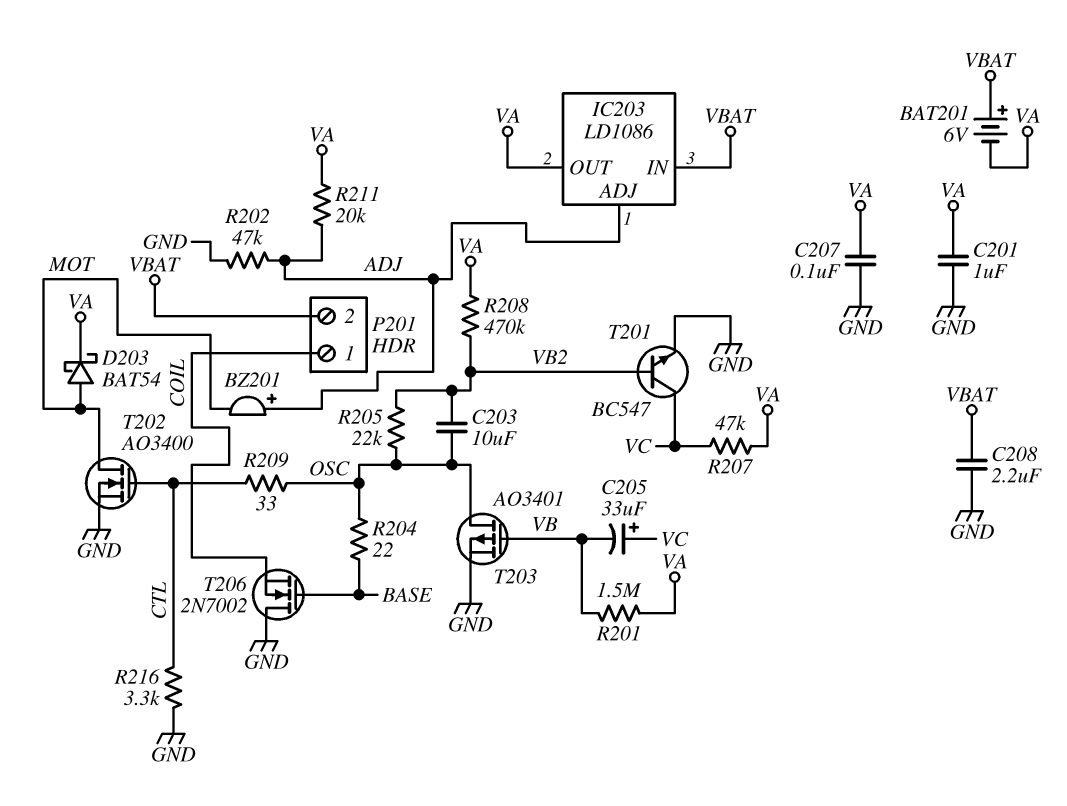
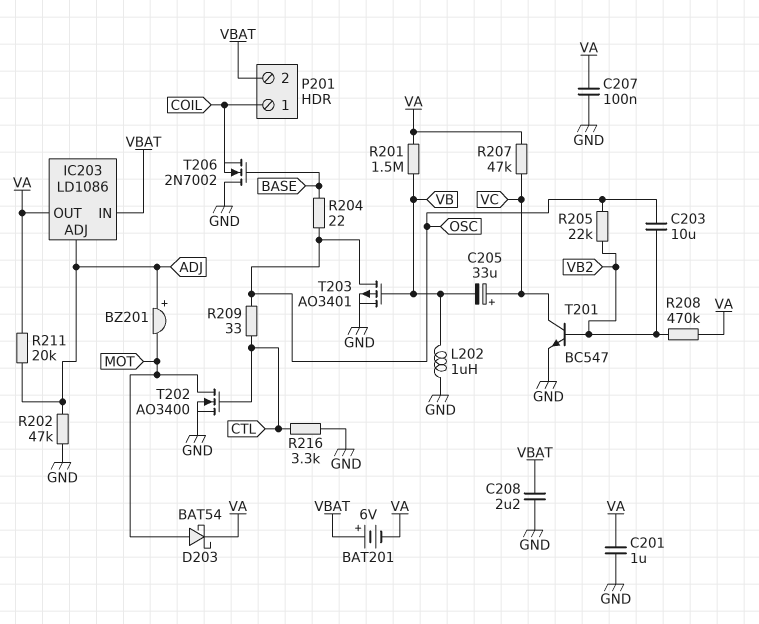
L202: none -> 1uH (GND, VB)

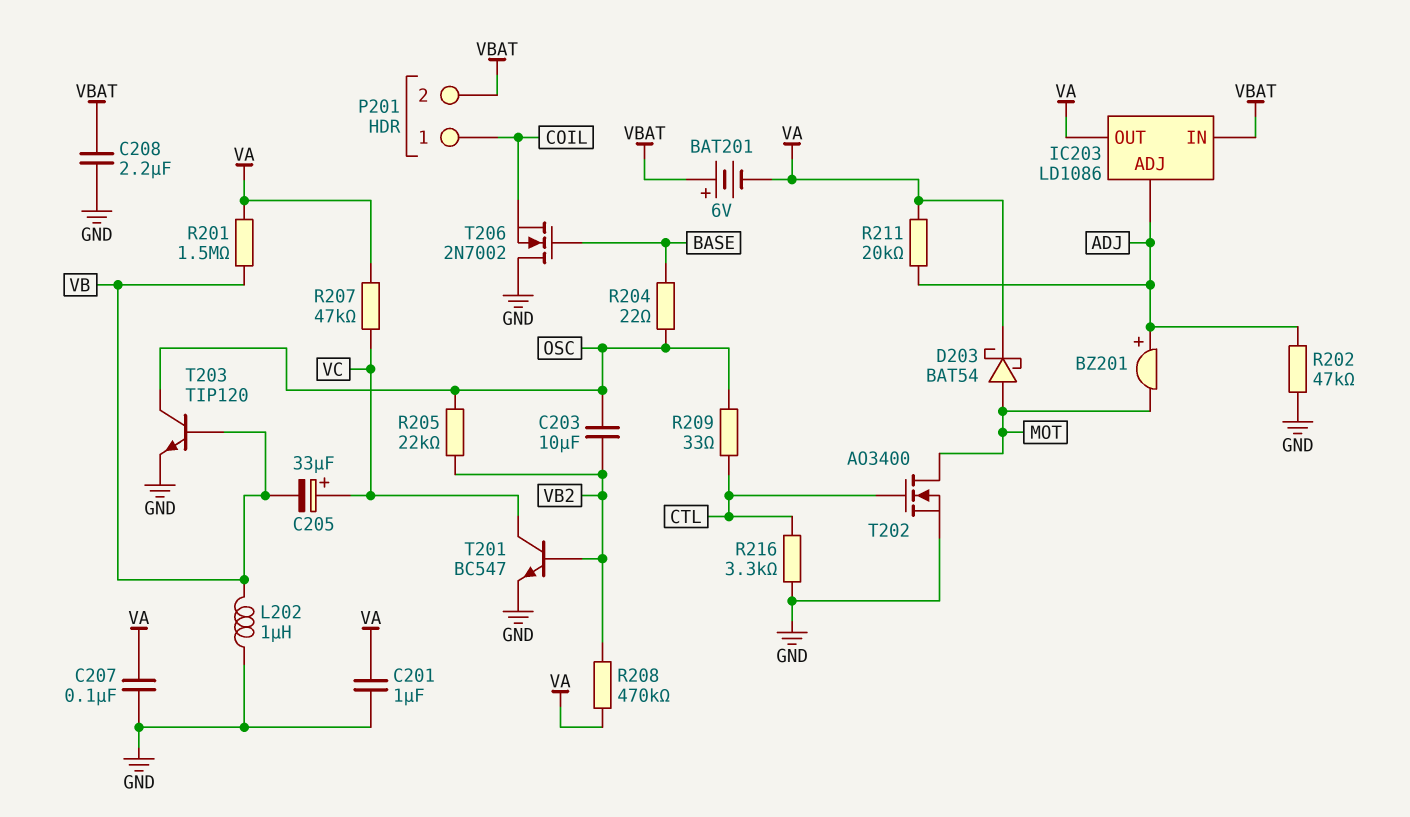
T203: PMOS AO3401 (G VB, D OSC, S GND) -> NPN TIP120 (B VB, C OSC, E GND)

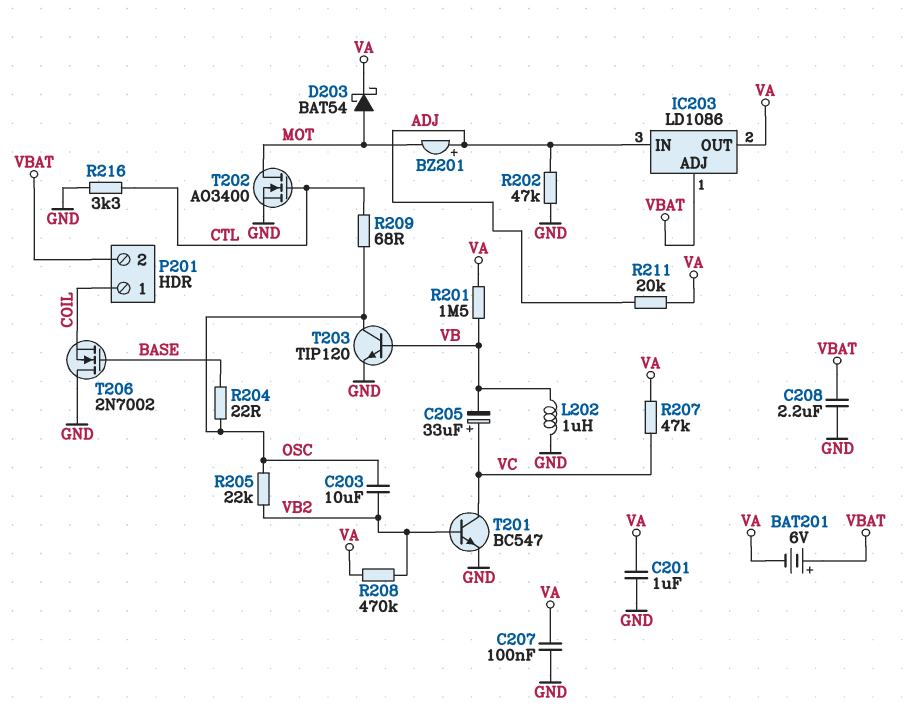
IC203 pin ADJ: ADJ -> VBAT
IC203 pin IN: VBAT -> ADJ
R209: 33 (CTL, OSC) -> 68 (CTL, OSC)

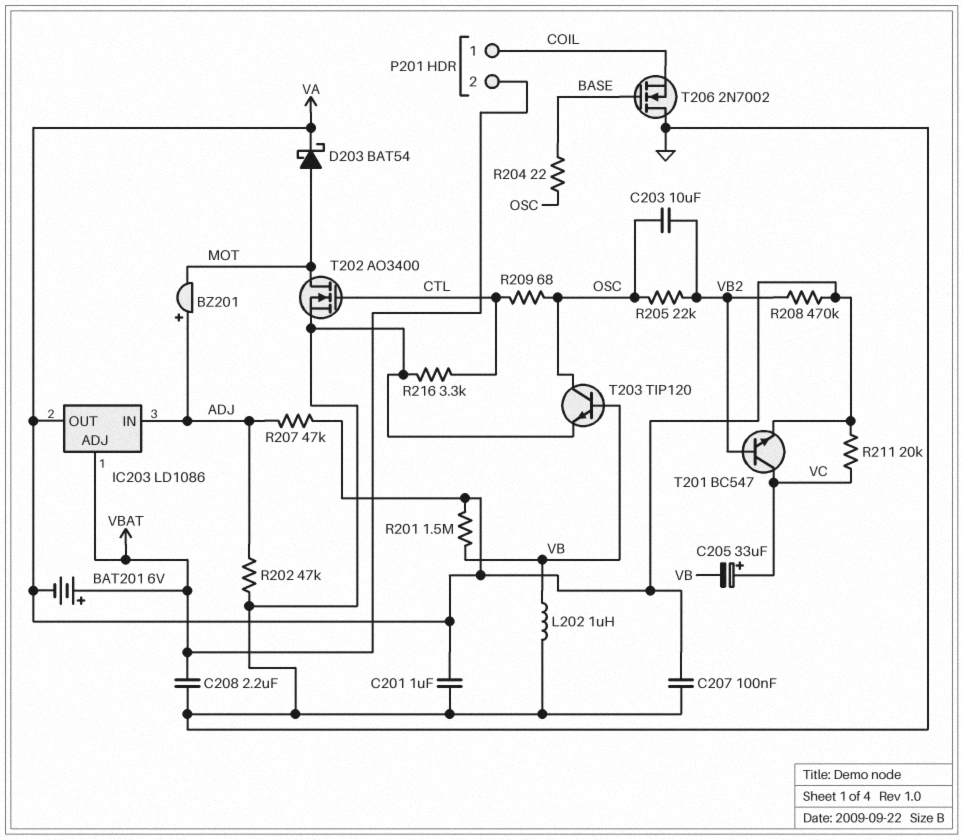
R207: 47k (VA, VC) -> 47k (ADJ, VA)
R211: 20k (ADJ, VA) -> 20k (VA, VC)
T201: NPN BC547 (B VB2, C VC, E GND) -> NPN BC547 (B VB2, C VC, E VA)

